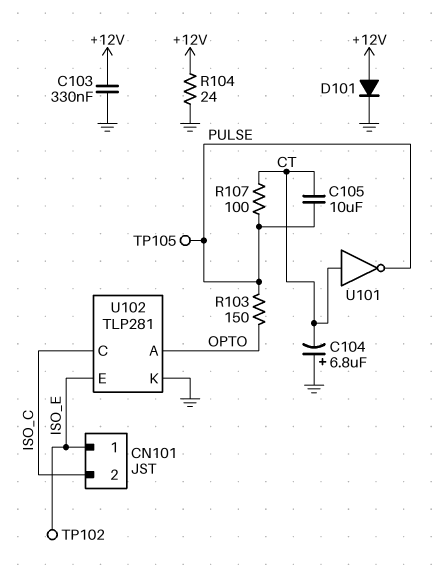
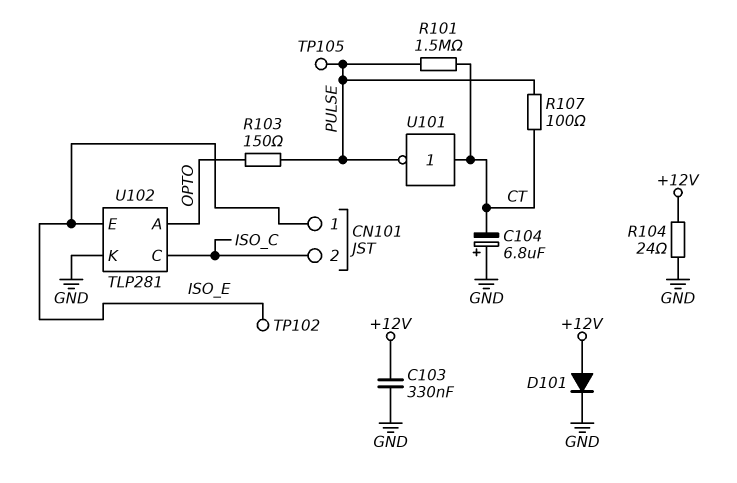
C105: 10uF (CT, PULSE) -> none
R101: none -> 1.5M (CT, PULSE)

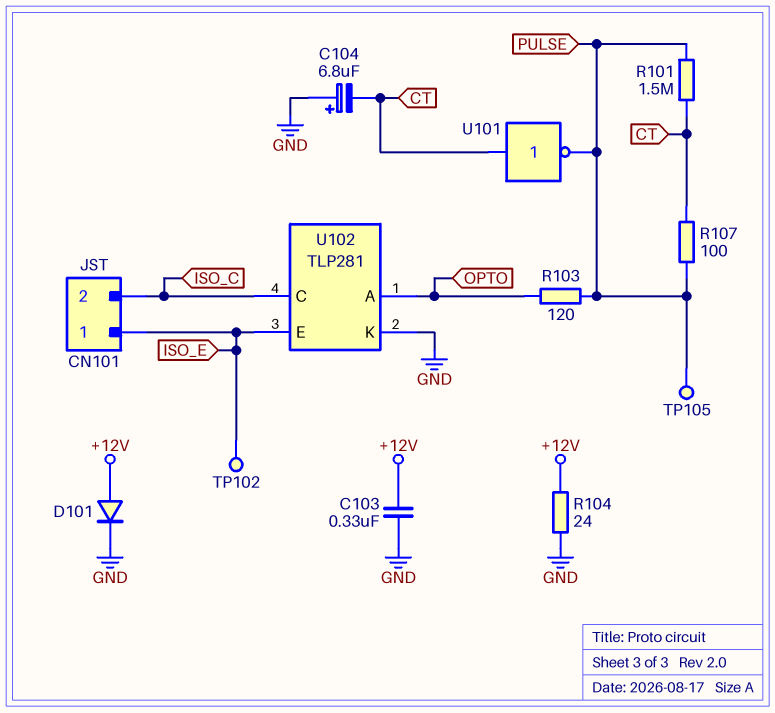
R103: 150 (OPTO, PULSE) -> 120 (OPTO, PULSE)

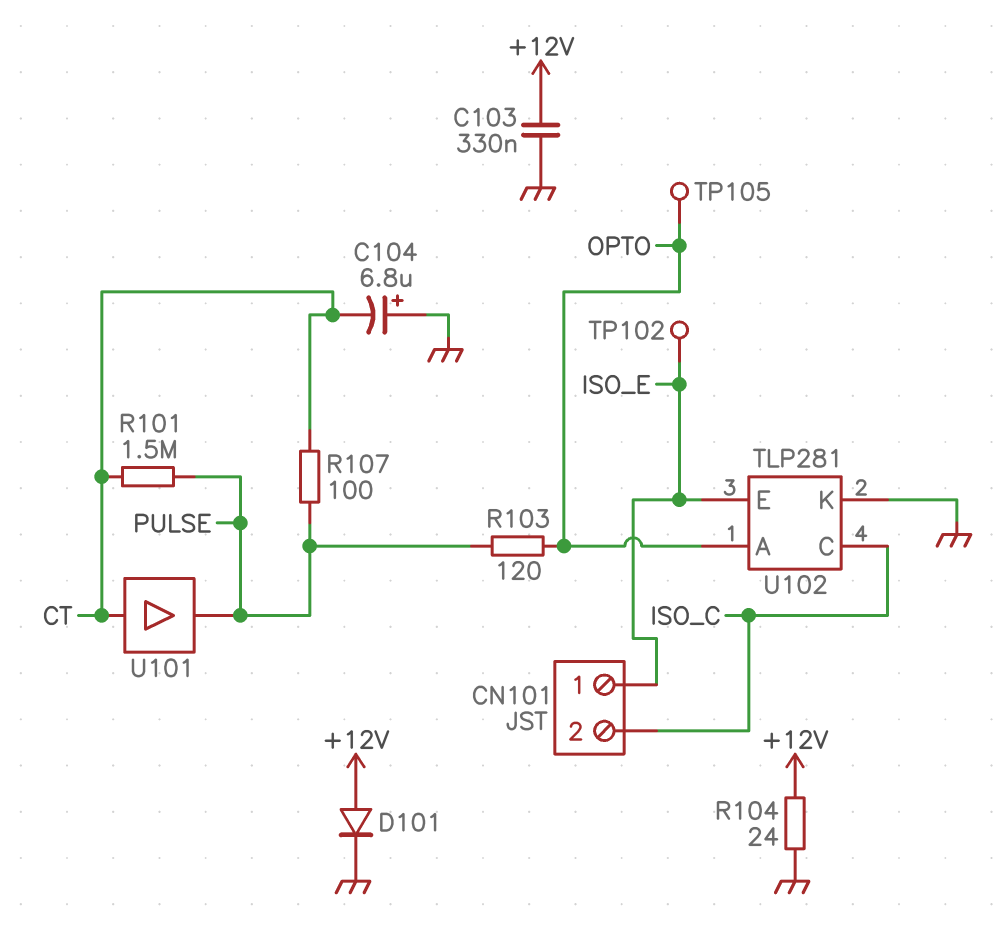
TP105: test point (PULSE) -> test point (OPTO)
U101: NOT (in CT, out PULSE) -> buffer (in CT, out PULSE)

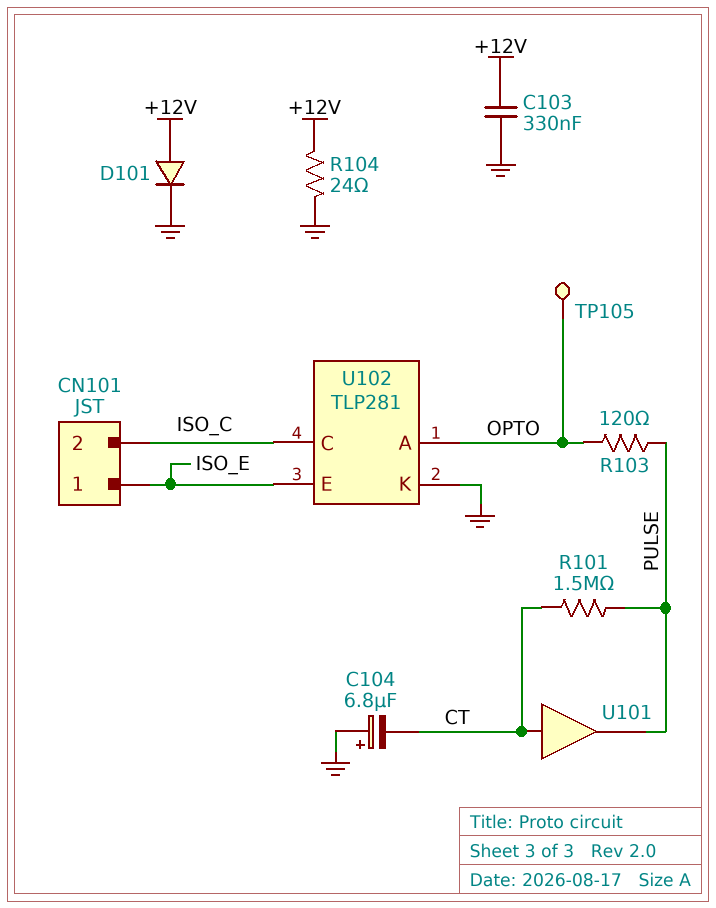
R107: 100 (CT, PULSE) -> none
TP102: test point (ISO_E) -> none

